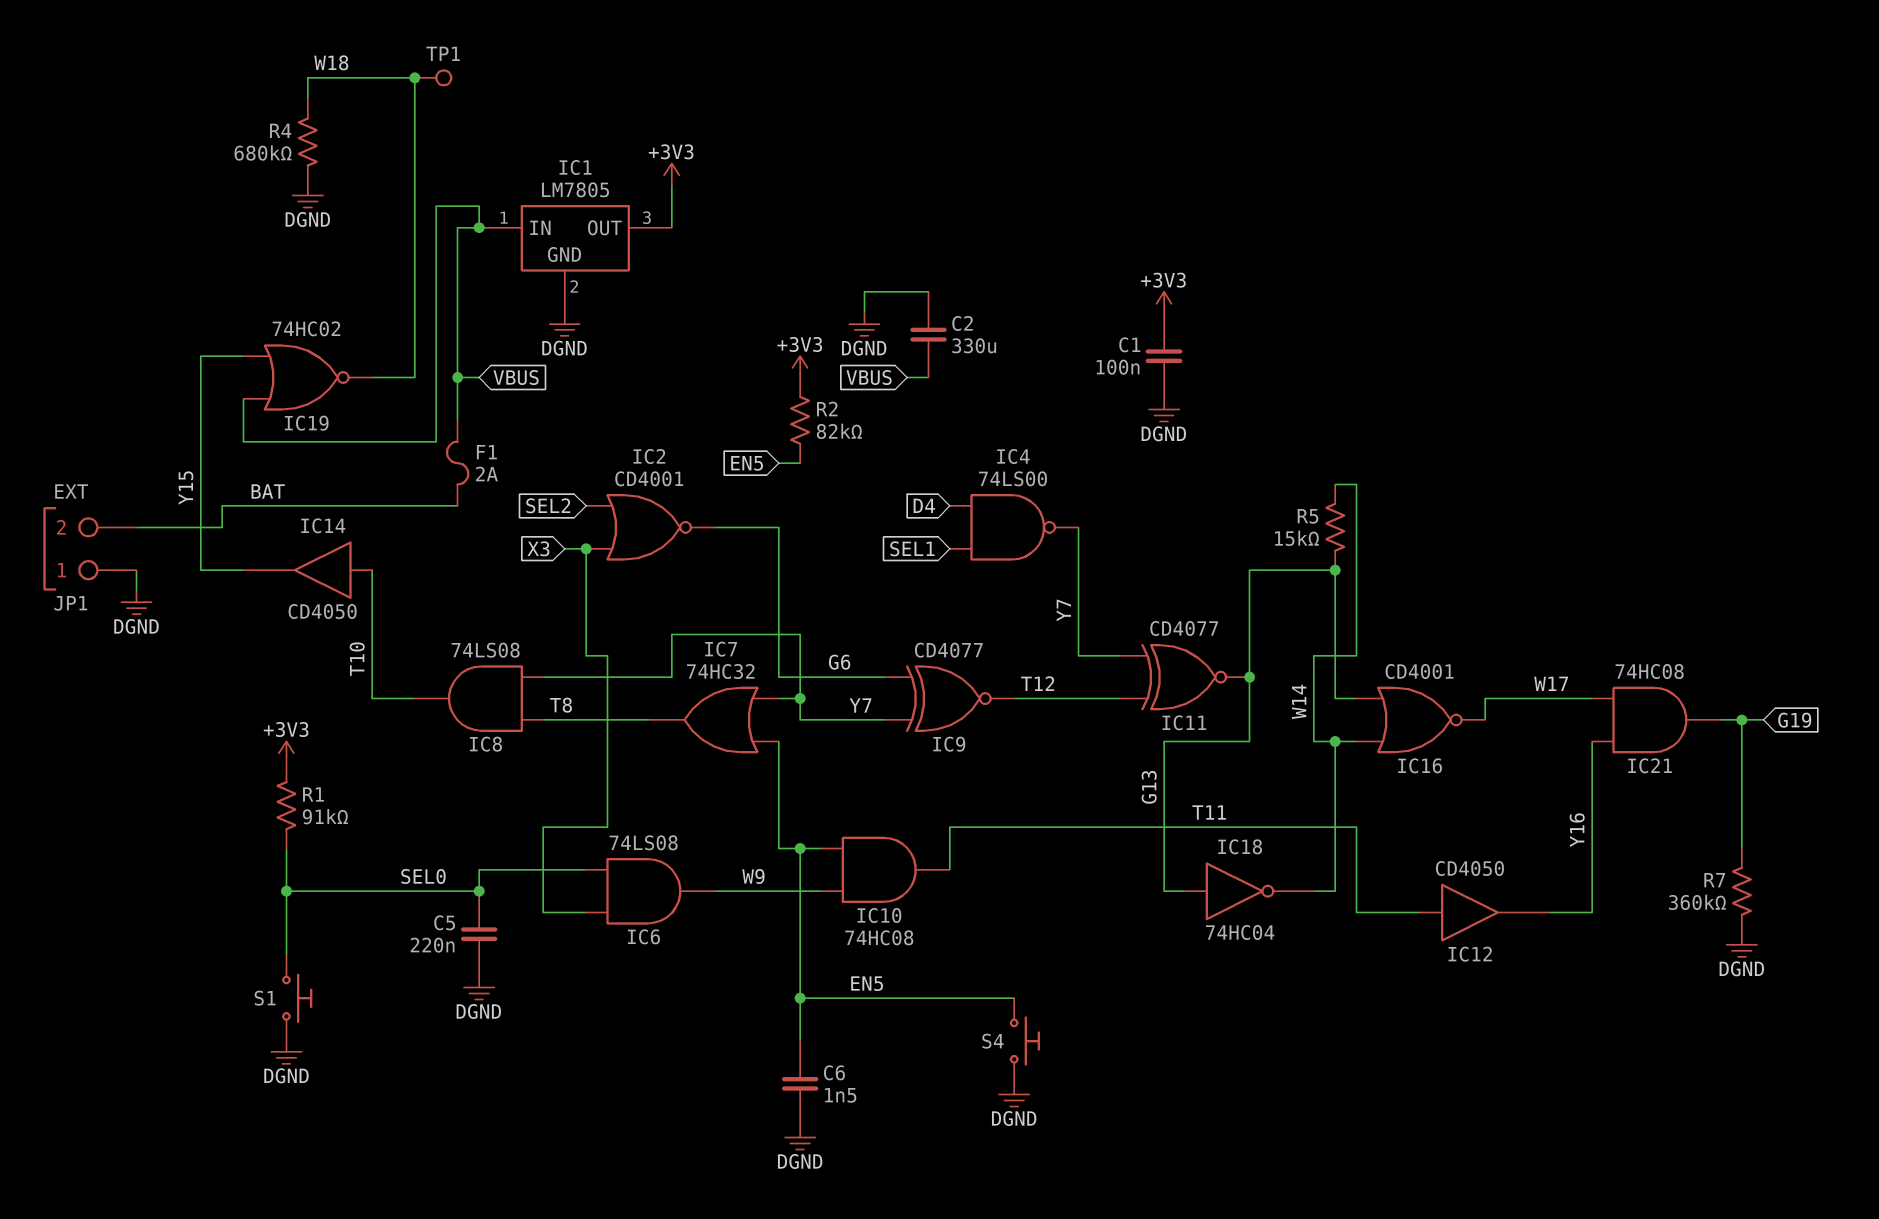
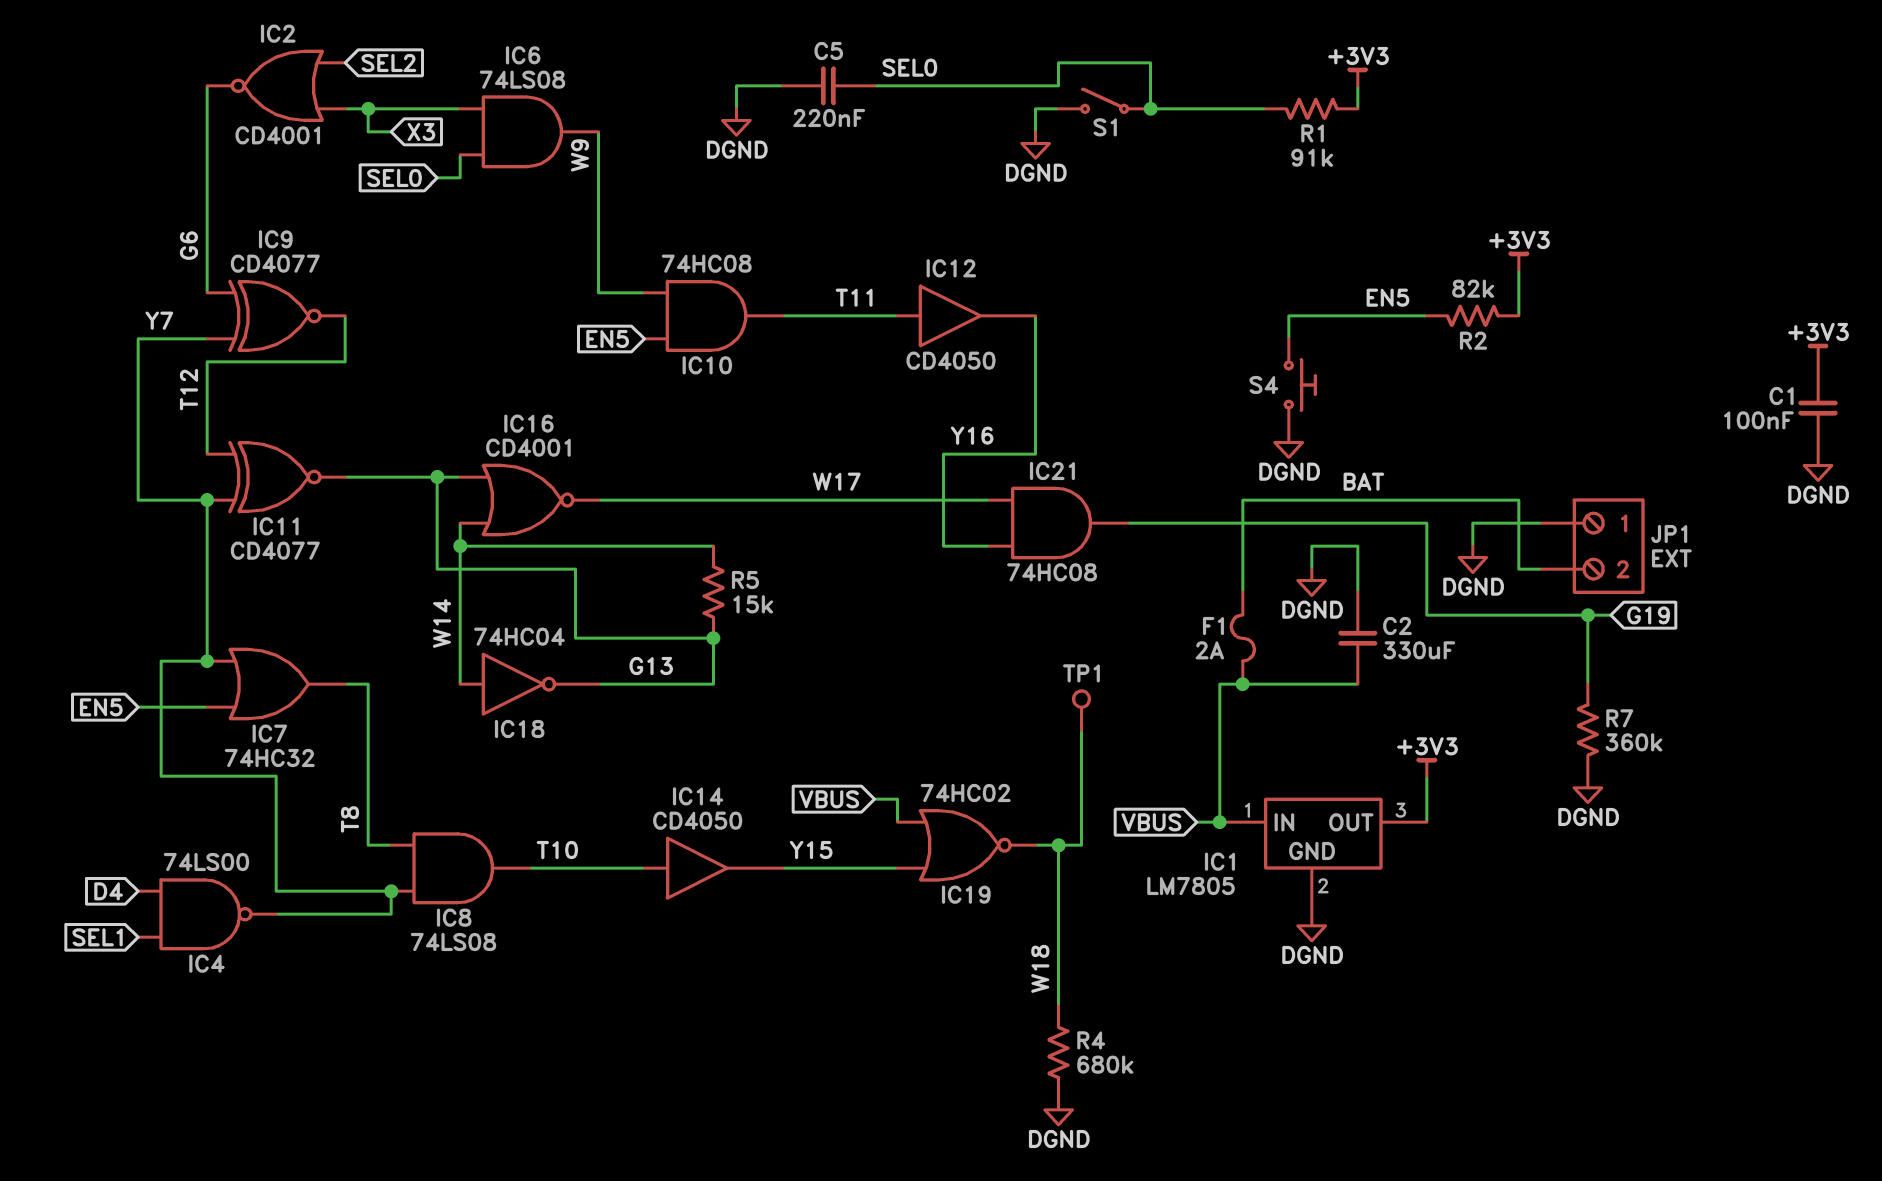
C6: 1.5nF (DGND, EN5) -> none
IC18: NOT 74HC04 (in G13, out W14) -> NOT 74HC04 (in W14, out G13)
S1: button (DGND, SEL0) -> switch (DGND, SEL0)

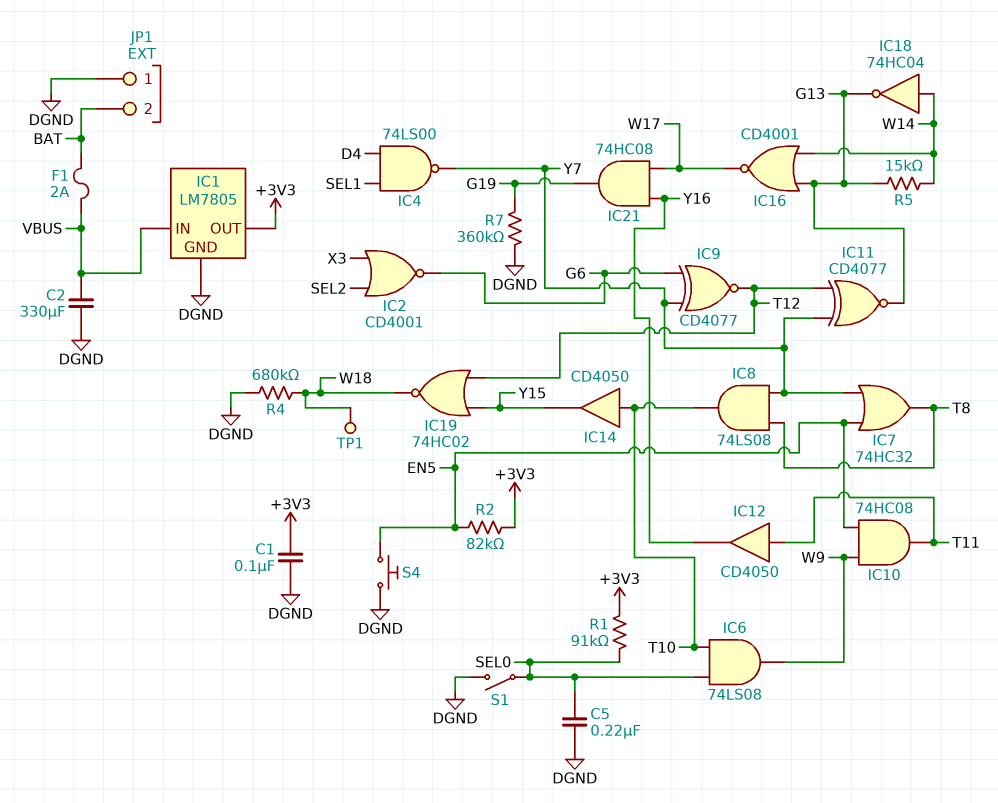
IC6: AND 74LS08 (in SEL0, in X3, out W9) -> AND 74LS08 (in SEL0, in T10, out W9)
IC19: NOR 74HC02 (in VBUS, in Y15, out W18) -> NOR 74HC02 (in T12, in Y15, out W18)

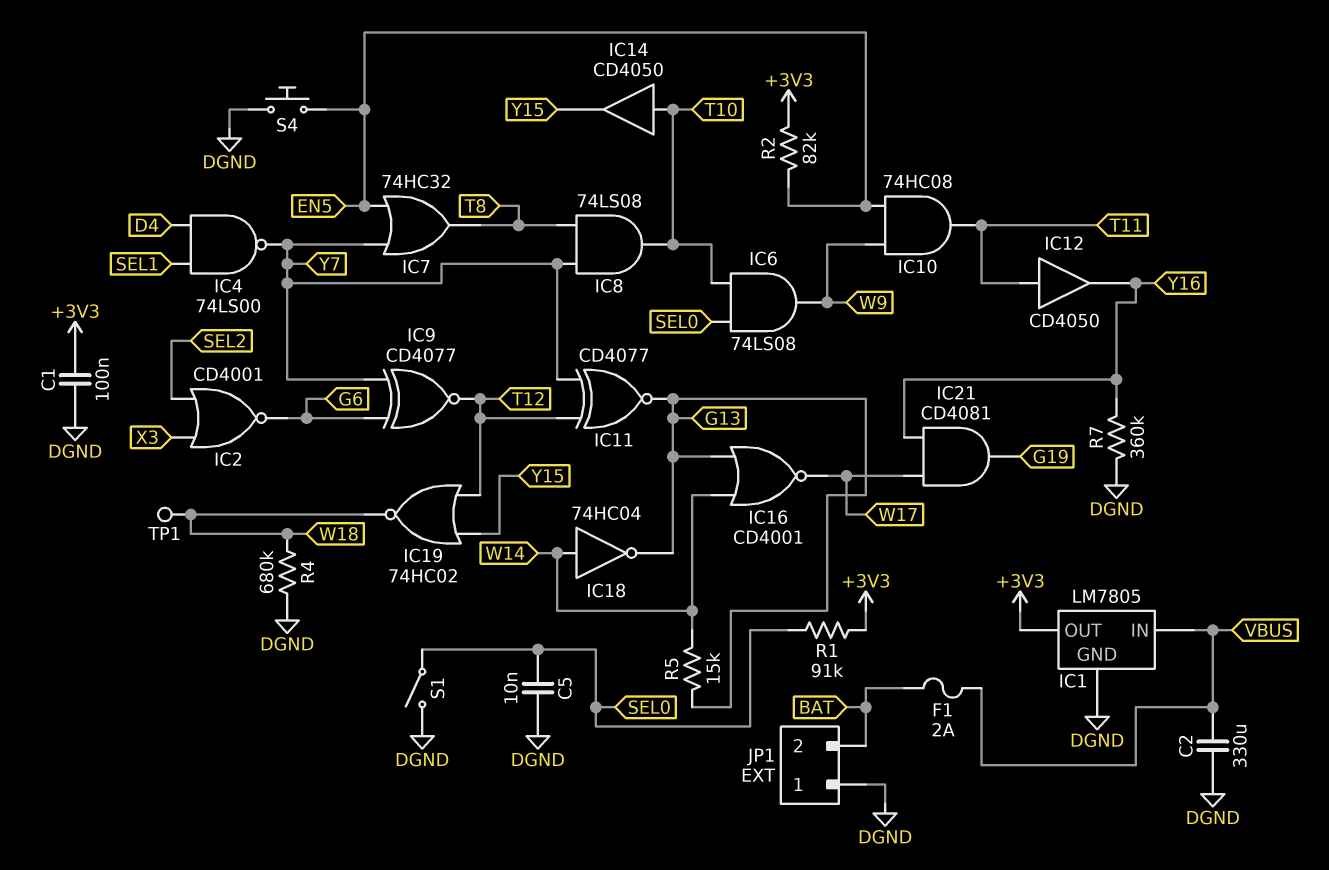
C5: 220nF (DGND, SEL0) -> 10nF (DGND, SEL0)
IC21: AND 74HC08 (in W17, in Y16, out G19) -> AND CD4081 (in W17, in Y16, out G19)
R7: 360k (DGND, G19) -> 360k (DGND, Y16)

